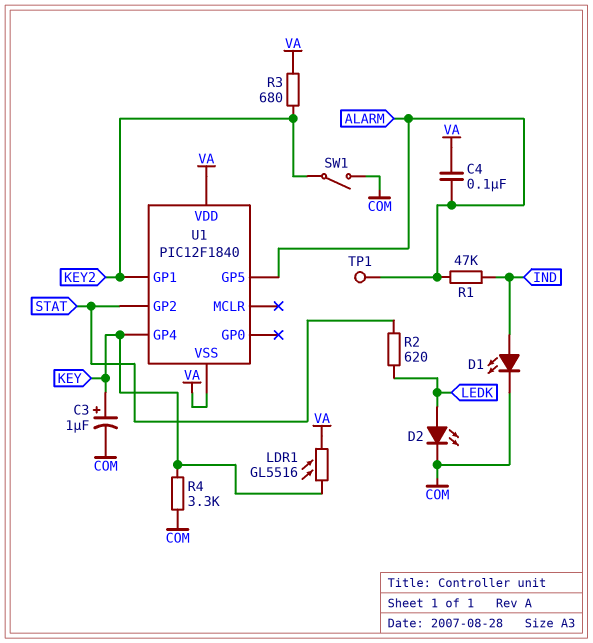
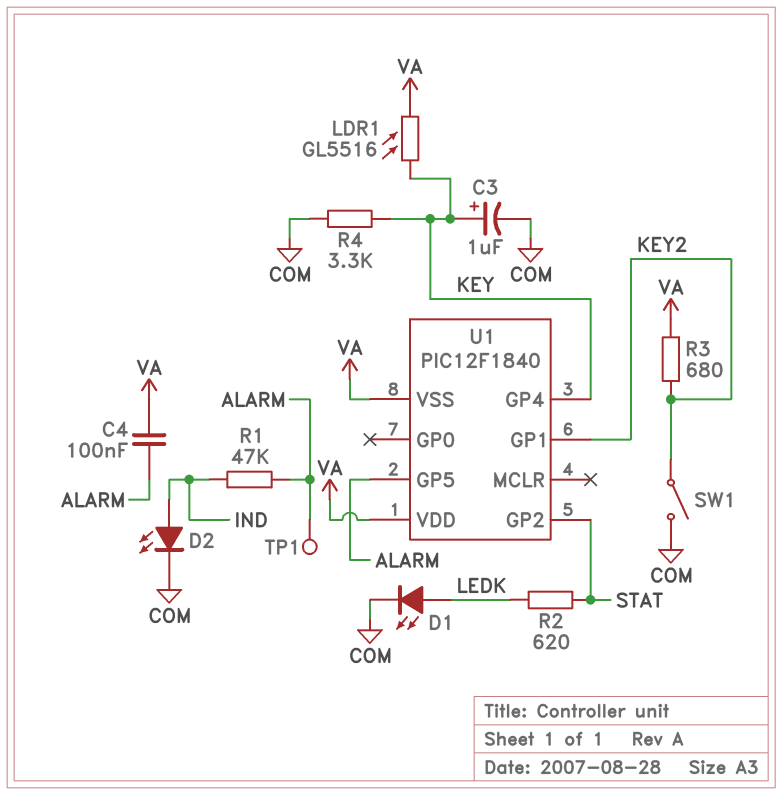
D1: LED (A IND, K COM) -> LED (A LEDK, K COM)
D2: LED (A LEDK, K COM) -> LED (A IND, K COM)

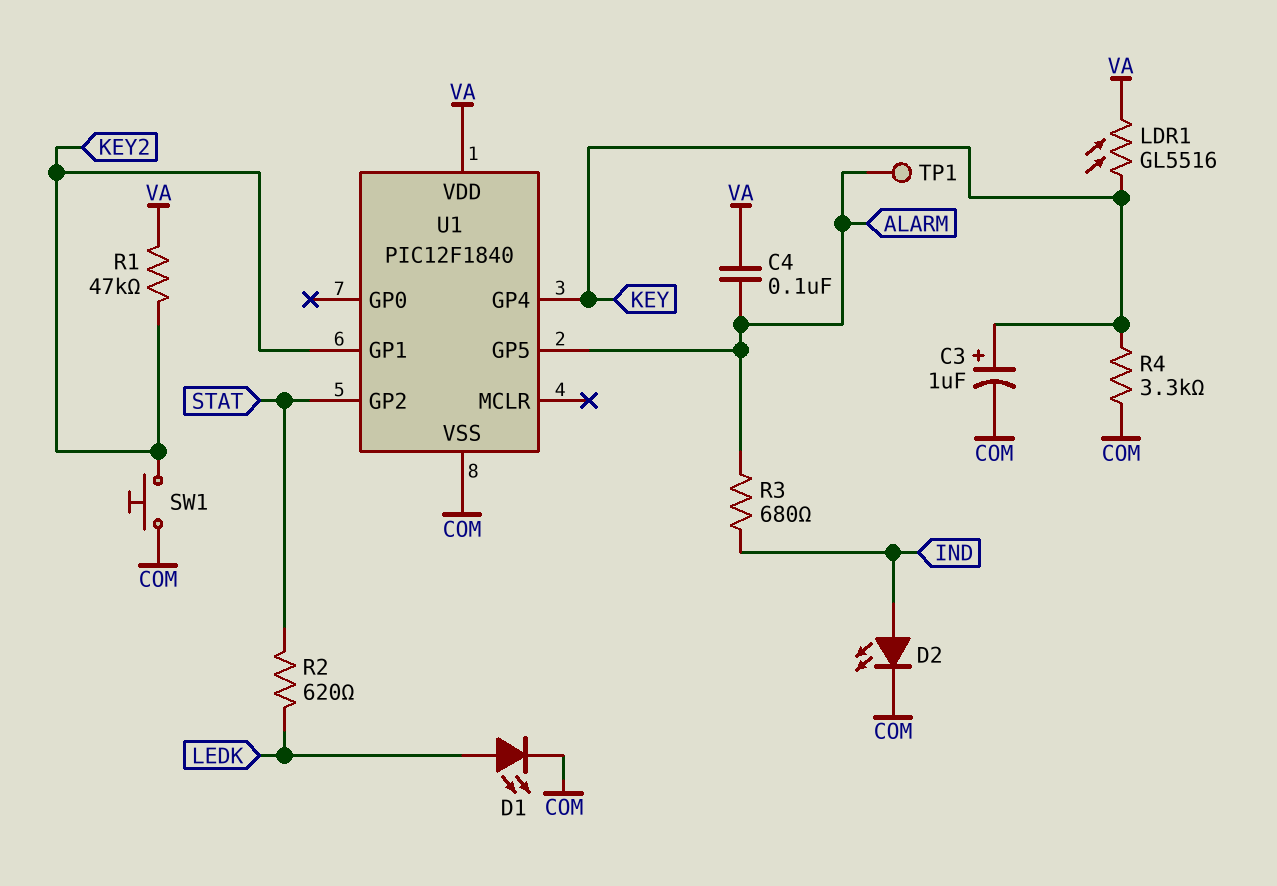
R1: 47k (ALARM, IND) -> 47k (KEY2, VA)
R3: 680 (KEY2, VA) -> 680 (ALARM, IND)
SW1: switch (COM, KEY2) -> button (COM, KEY2)
U1 pin VSS: VA -> COM

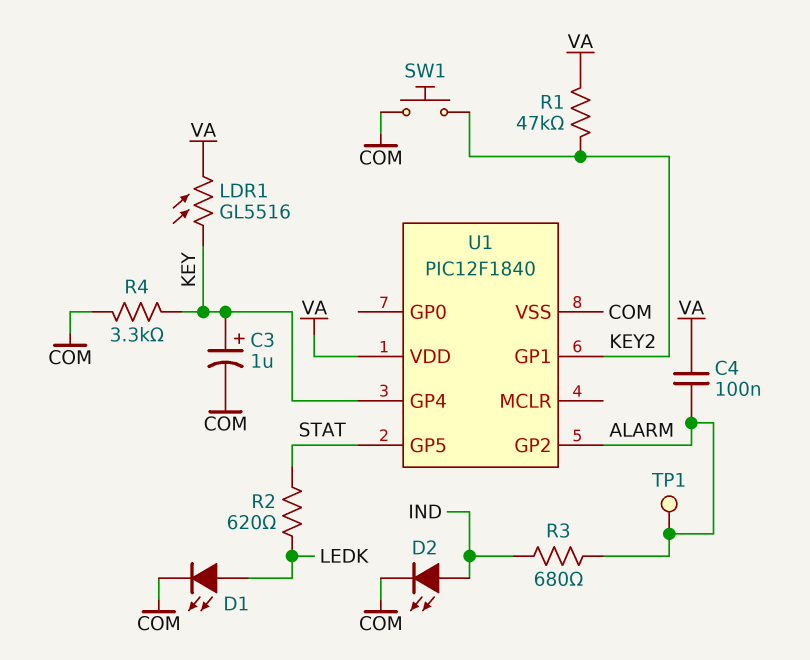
U1 pin GP2: STAT -> ALARM
U1 pin GP5: ALARM -> STAT

